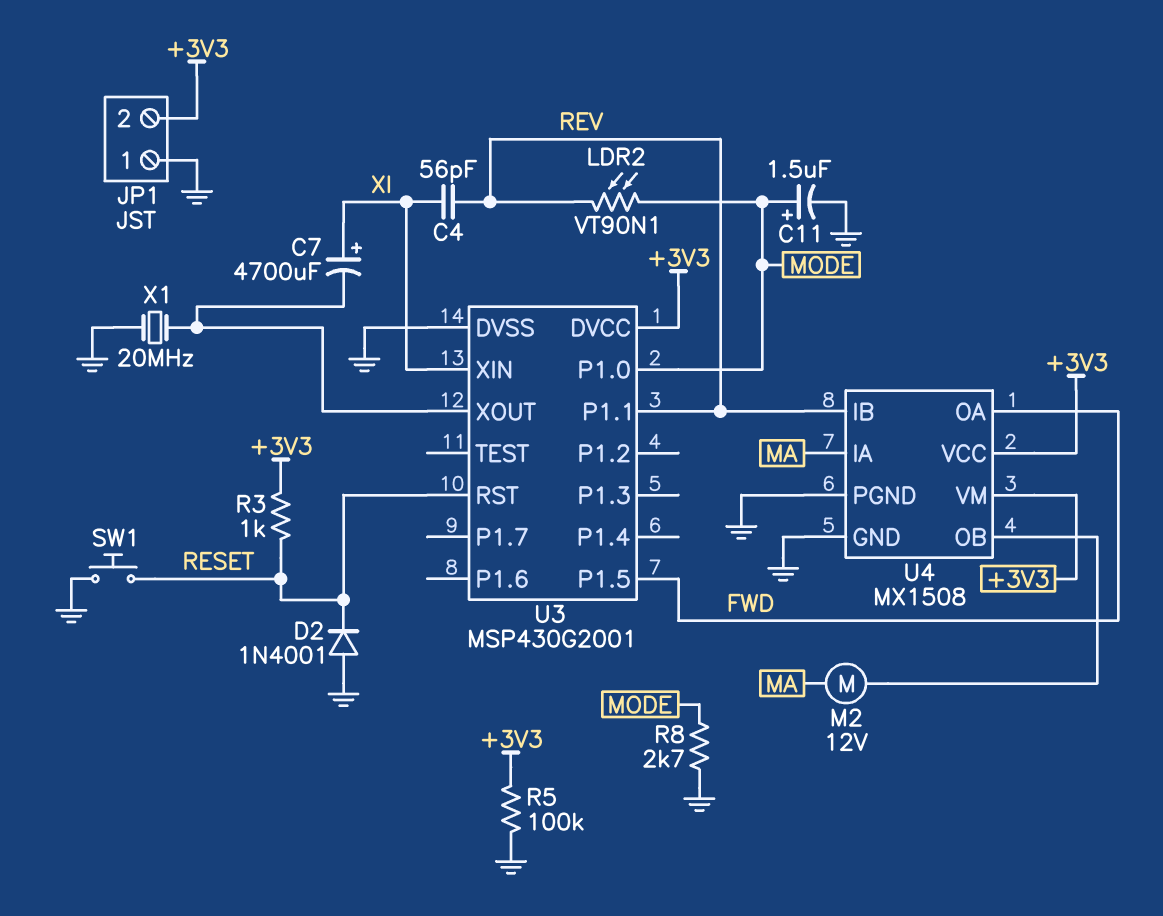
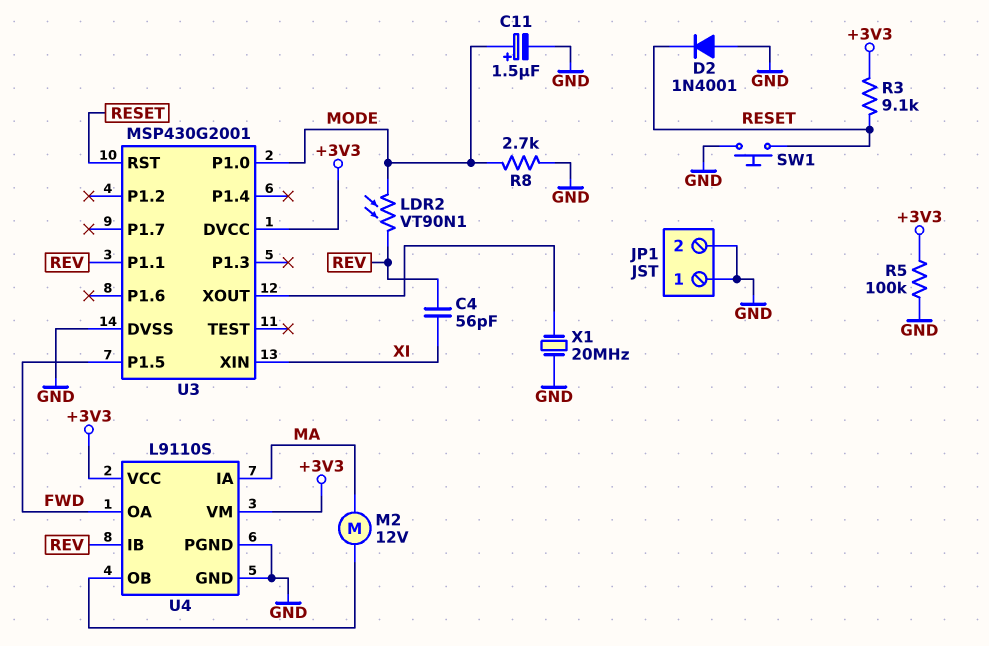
C7: 4700uF (plus XI, minus U3/XOUT) -> none
JP1 pin 2: +3V3 -> GND
R3: 1k (+3V3, RESET) -> 9.1k (+3V3, RESET)
U4: MX1508 -> L9110S

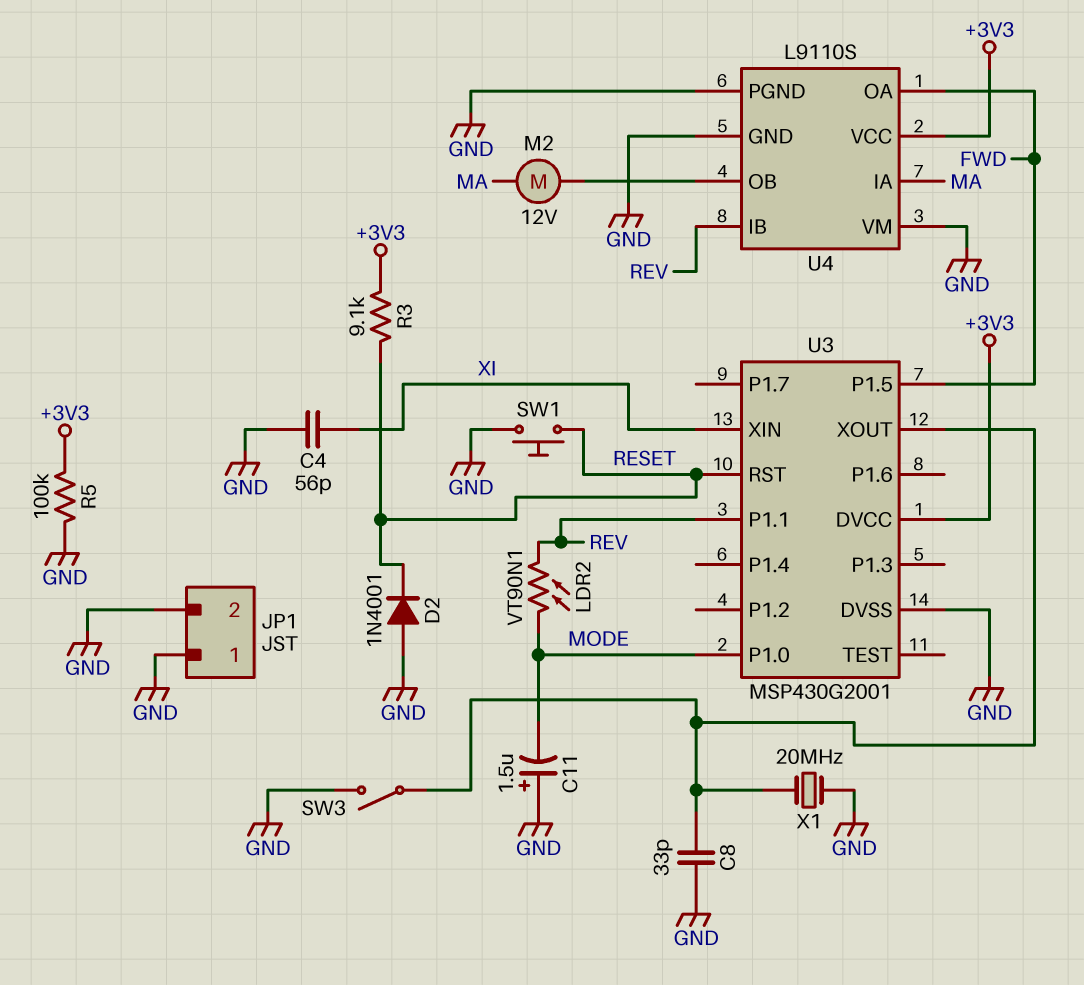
C4: 56pF (REV, XI) -> 56pF (GND, XI)
C8: none -> 33pF (GND, U3/XOUT)
C11: 1.5uF (plus MODE, minus GND) -> 1.5uF (plus GND, minus MODE)
R8: 2.7k (GND, MODE) -> none
SW3: none -> switch (GND, U3/XOUT)
U4 pin VM: +3V3 -> GND

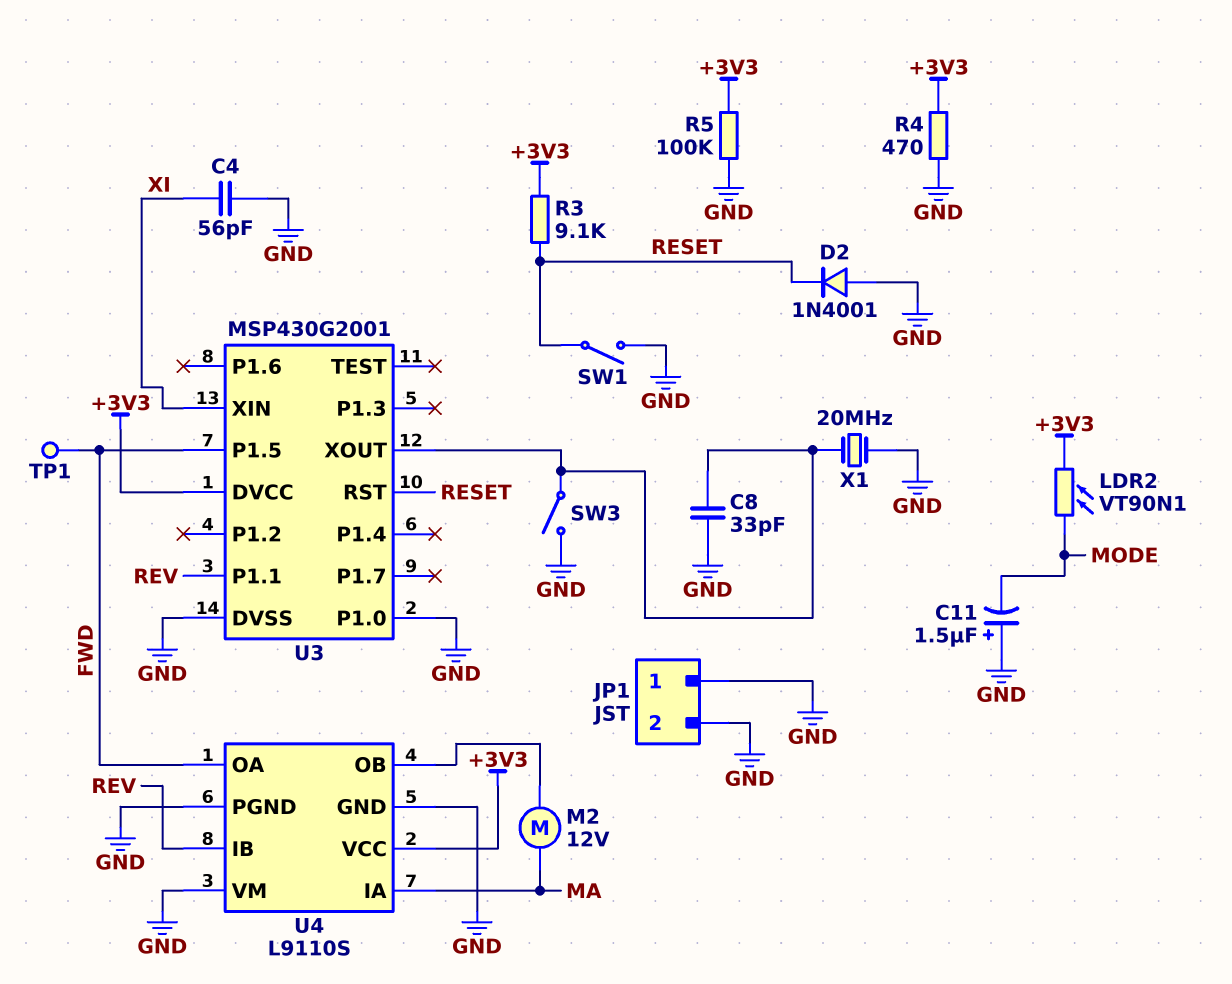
LDR2: VT90N1 (MODE, REV) -> VT90N1 (+3V3, MODE)
R4: none -> 470 (+3V3, GND)
SW1: button (GND, RESET) -> switch (GND, RESET)
TP1: none -> test point (FWD)
U3 pin P1.0: MODE -> GND

